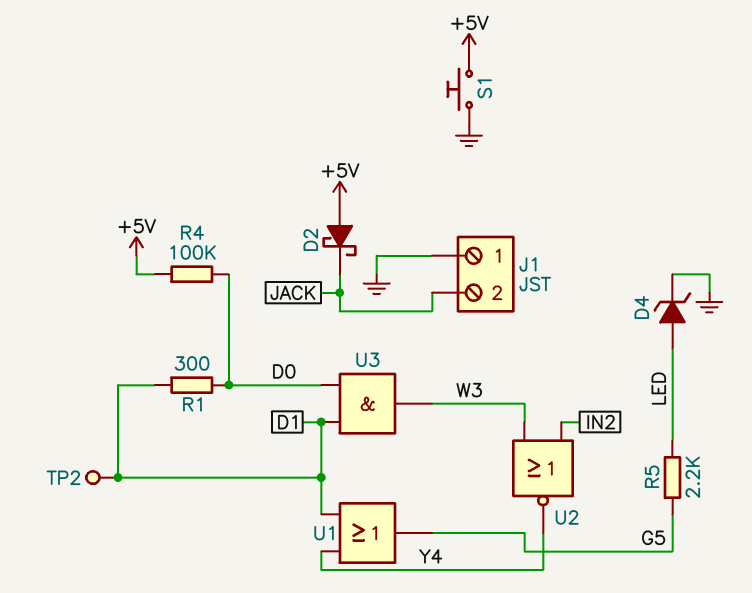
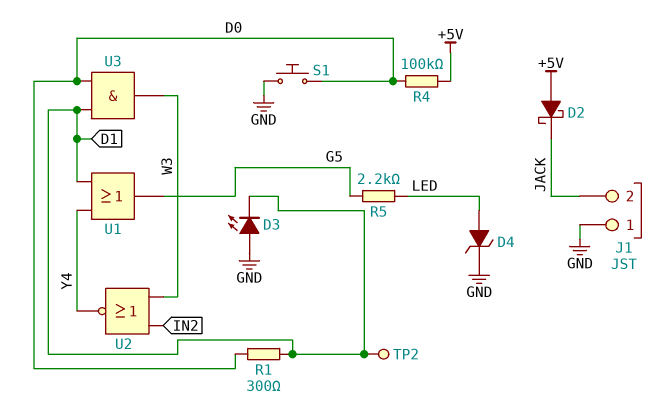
D3: none -> LED (A GND, K D1)
S1: button (+5V, GND) -> button (D0, GND)

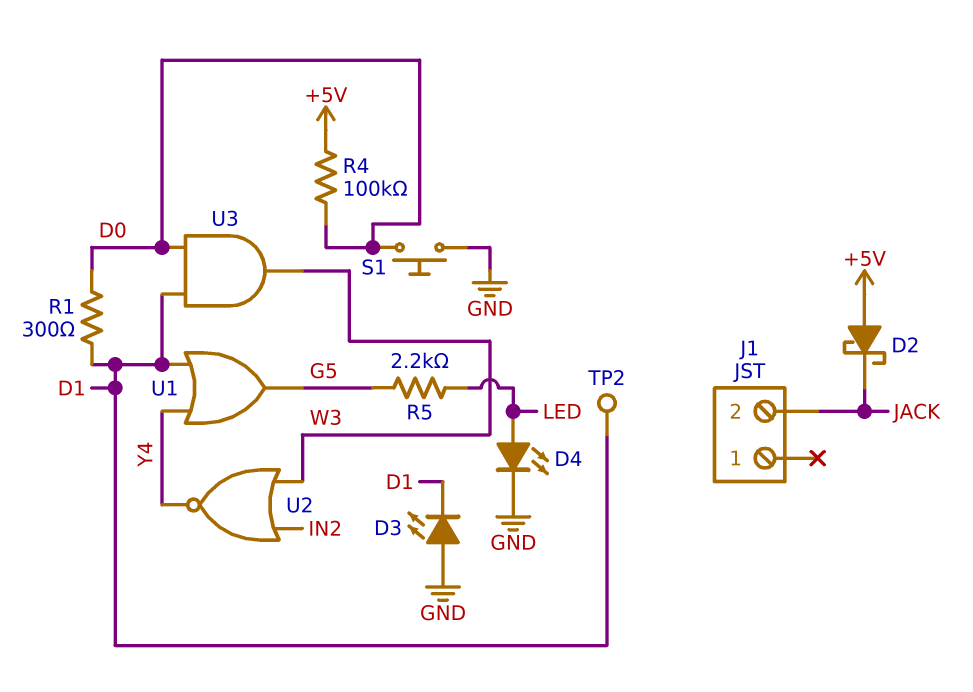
D4: zener (A LED, K GND) -> LED (A LED, K GND)
J1 pin 1: GND -> none

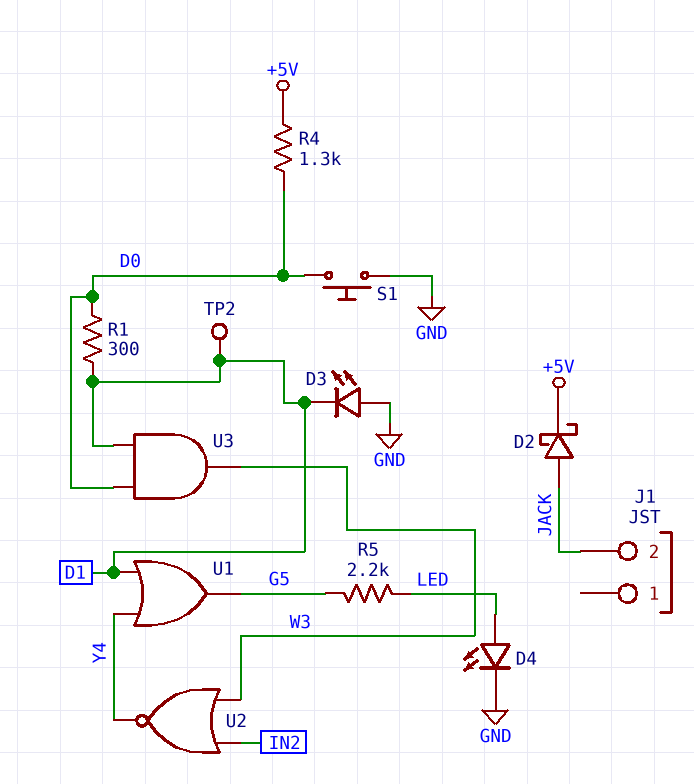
D2: schottky (A +5V, K JACK) -> schottky (A JACK, K +5V)
R4: 100k (+5V, D0) -> 1.3k (+5V, D0)

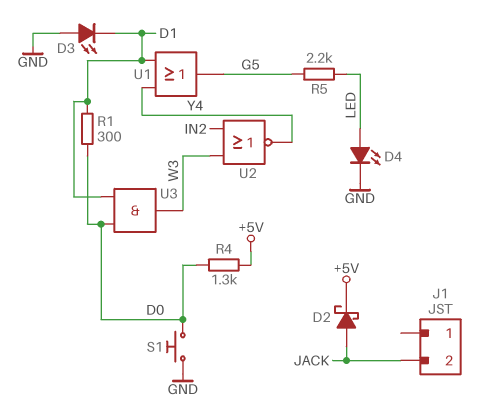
TP2: test point (D1) -> none

